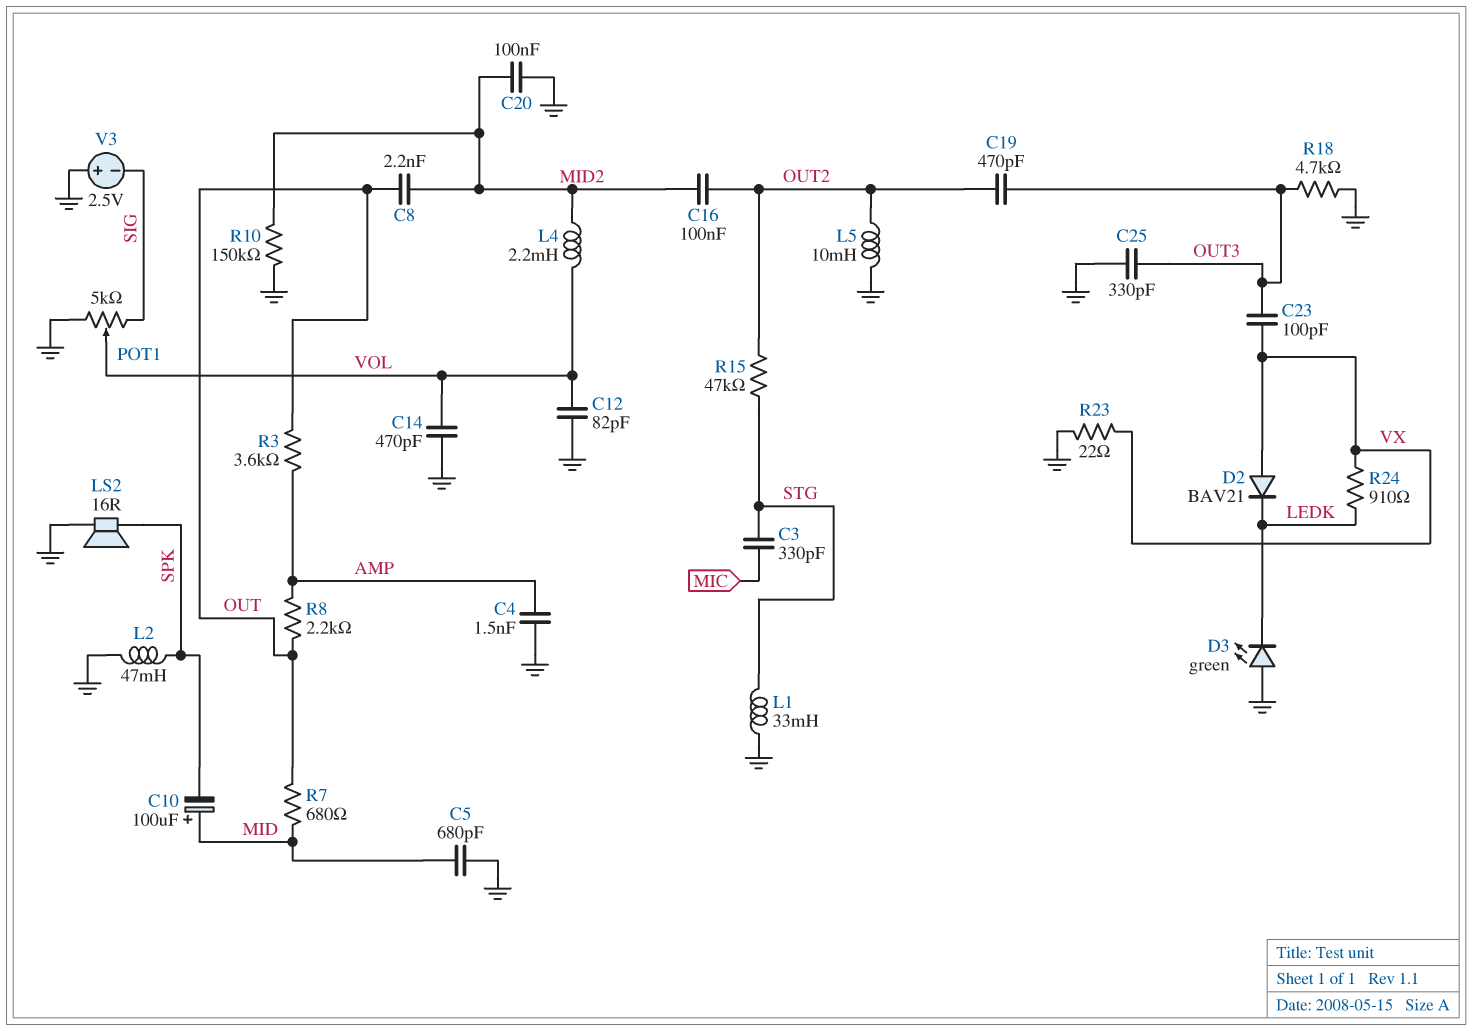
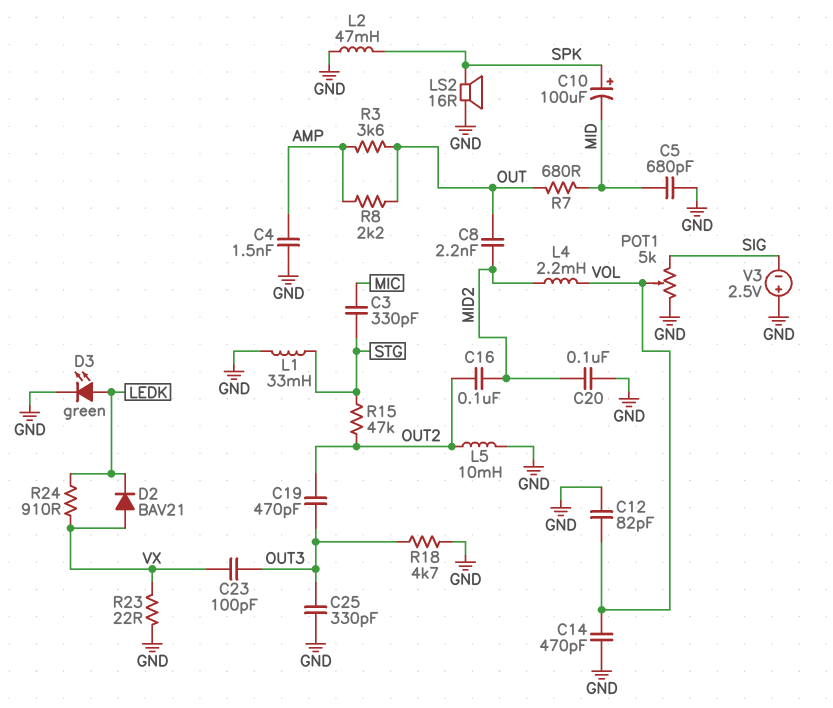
C10: 100uF (plus MID, minus SPK) -> 100uF (plus SPK, minus MID)
D3: LED green (A GND, K LEDK) -> LED green (A LEDK, K GND)
R10: 150k (GND, MID2) -> none

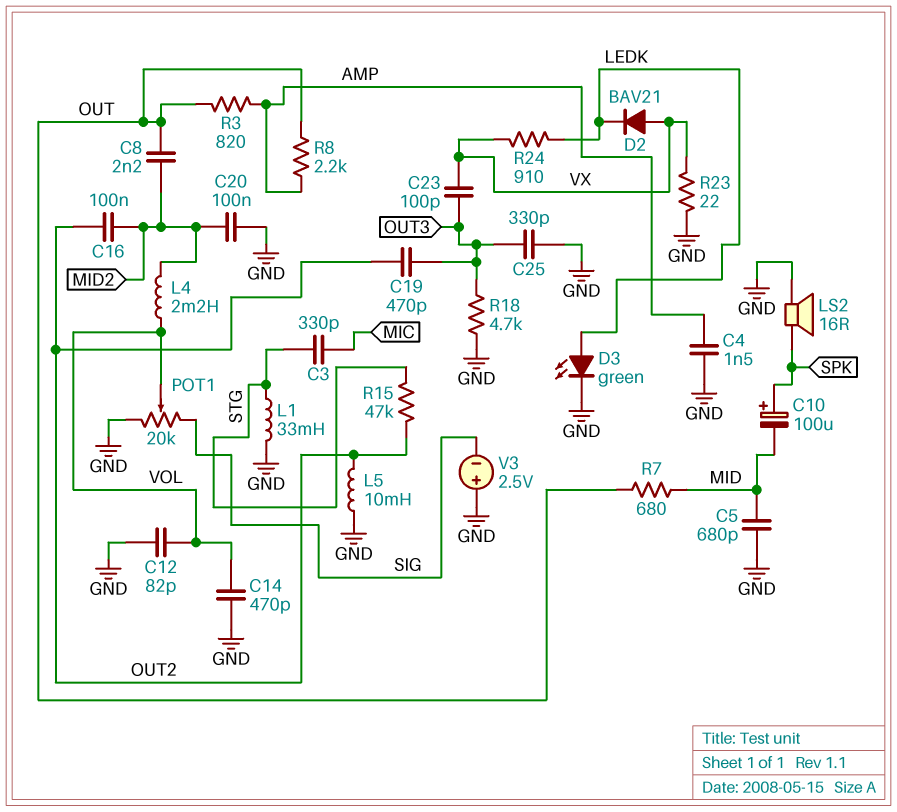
L2: 47mH (GND, SPK) -> none
POT1: 5k (GND, SIG, wiper VOL) -> 20k (GND, SIG, wiper VOL)
R3: 3.6k (AMP, OUT) -> 820 (AMP, OUT)

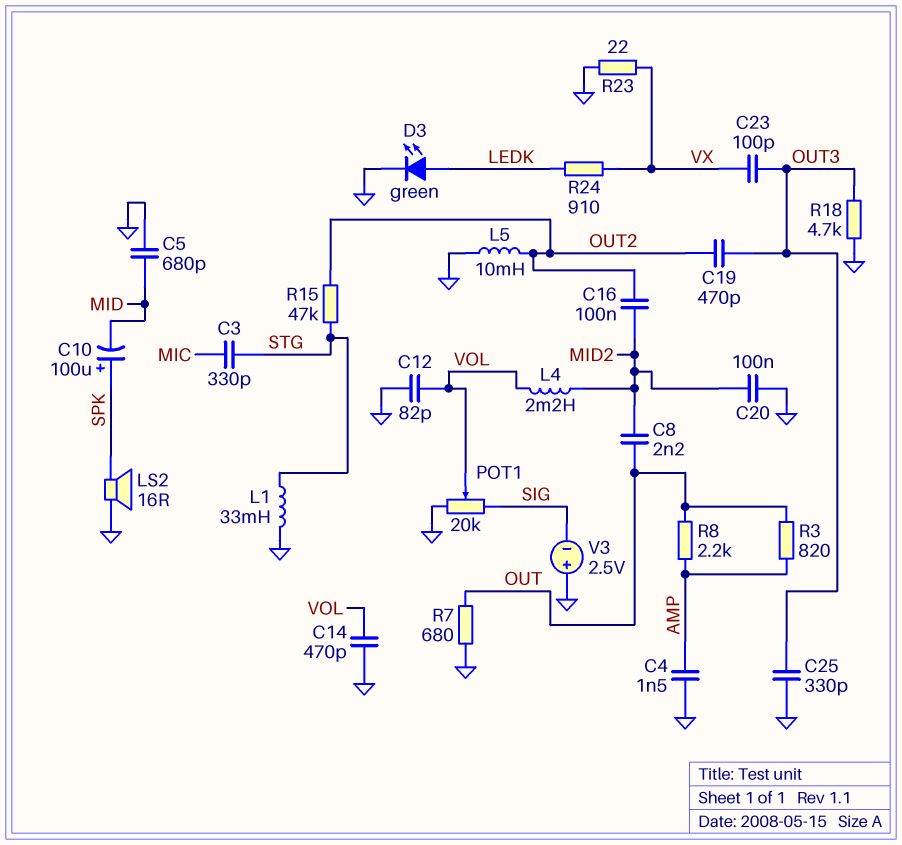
D2: diode BAV21 (A VX, K LEDK) -> none
R7: 680 (MID, OUT) -> 680 (GND, OUT)

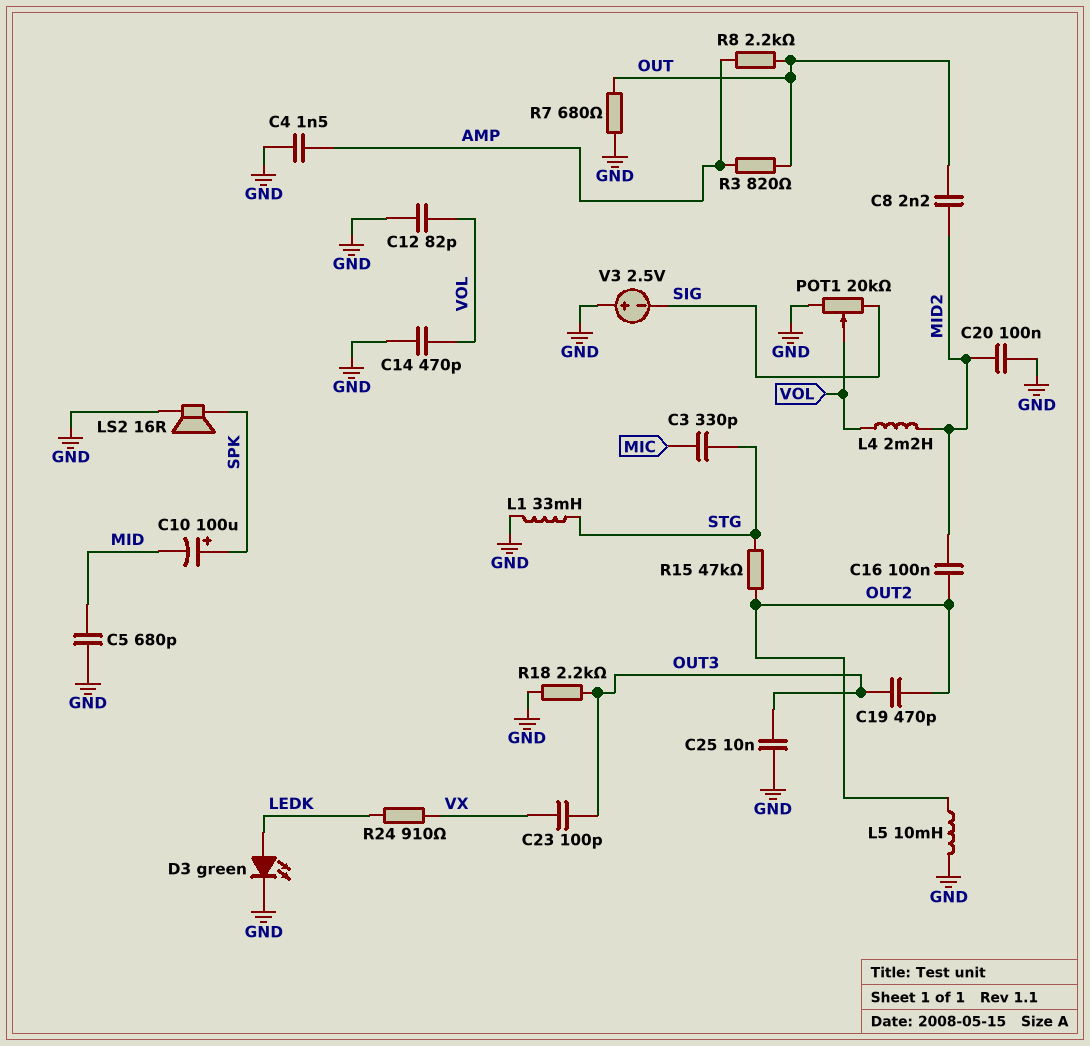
C25: 330pF (GND, OUT3) -> 10nF (GND, OUT3)
R18: 4.7k (GND, OUT3) -> 2.2k (GND, OUT3)
R23: 22 (GND, VX) -> none

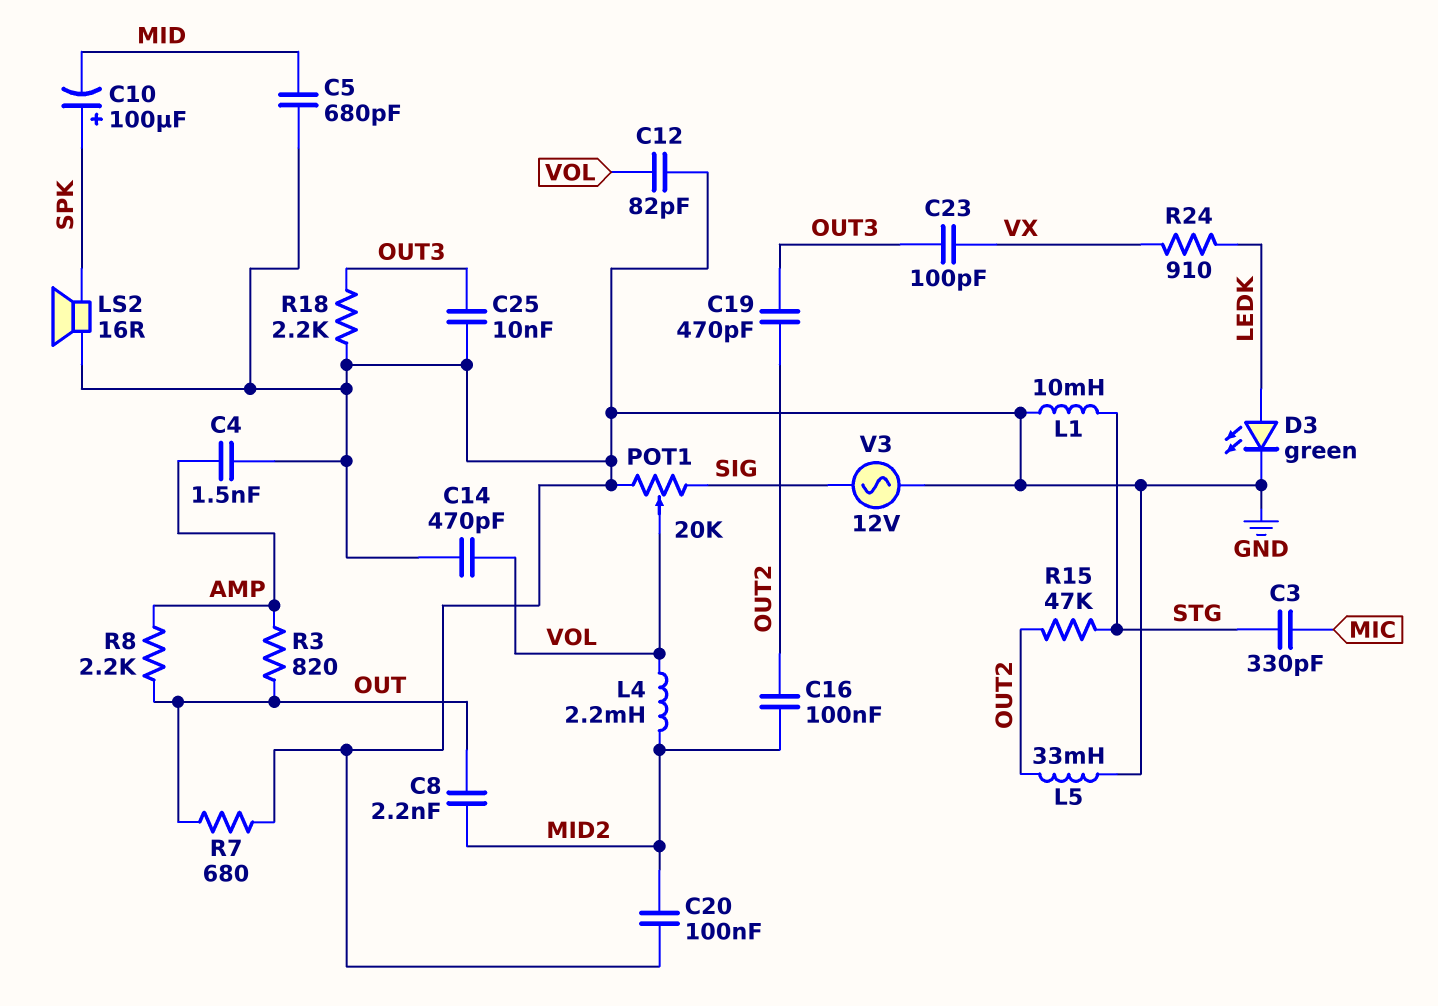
L1: 33mH (GND, STG) -> 10mH (GND, STG)
L5: 10mH (GND, OUT2) -> 33mH (GND, OUT2)
V3: 2.5V (plus GND, minus SIG) -> AC 12V (GND, SIG)

